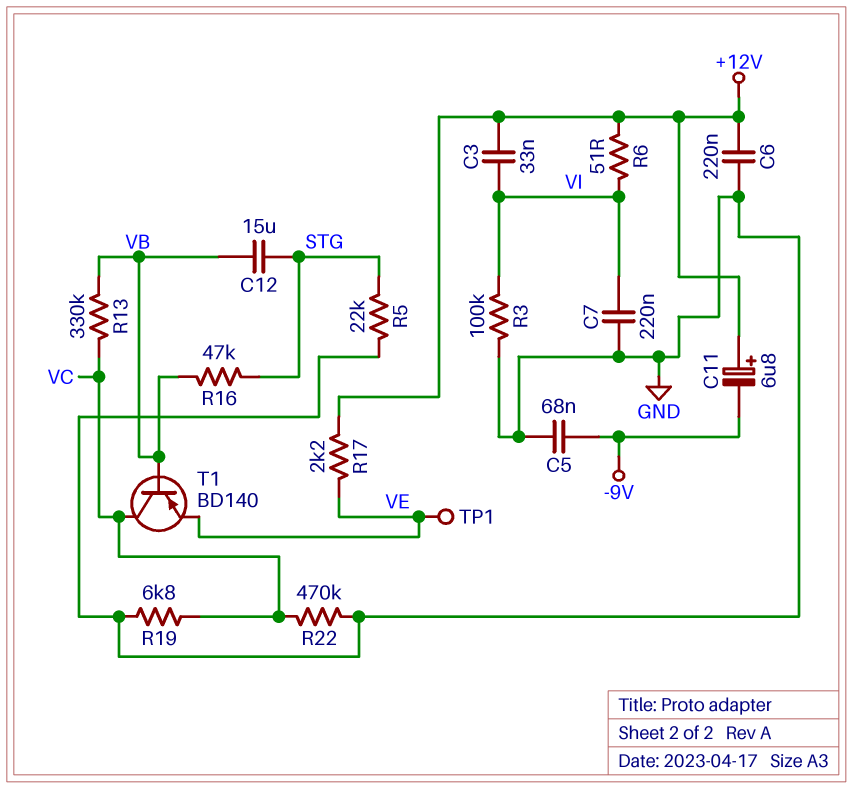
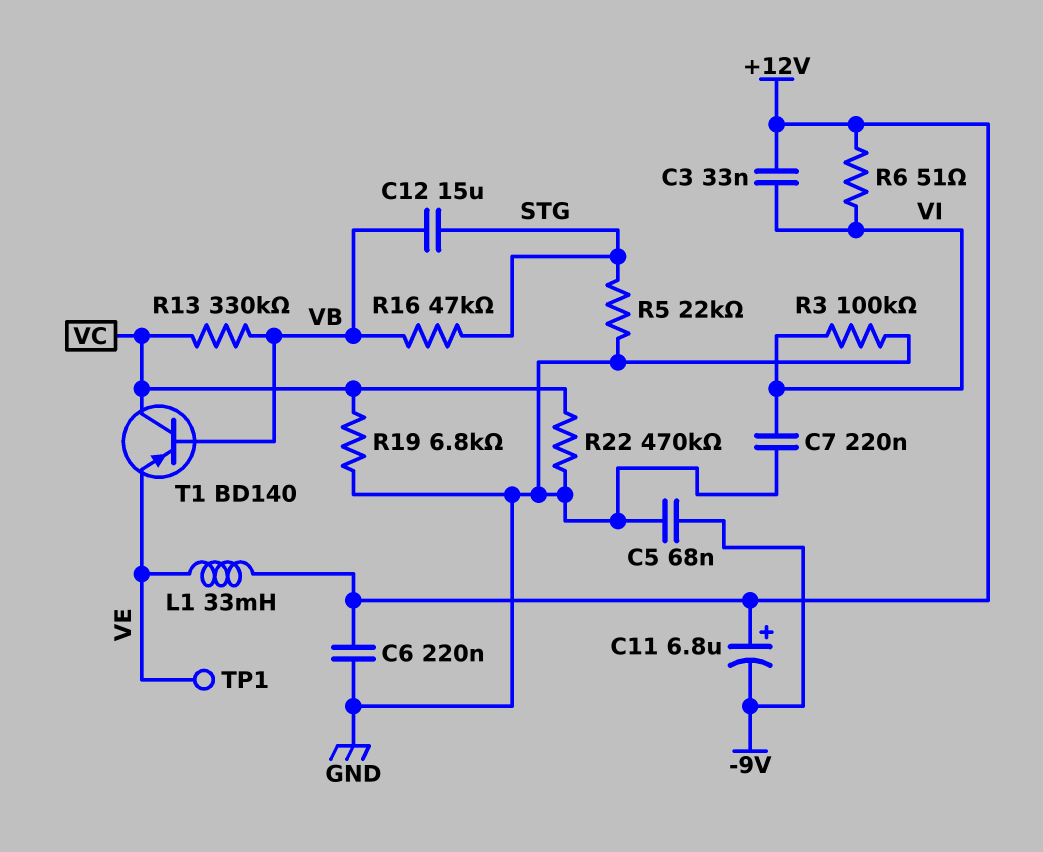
L1: none -> 33mH (+12V, VE)
R17: 2.2k (+12V, VE) -> none

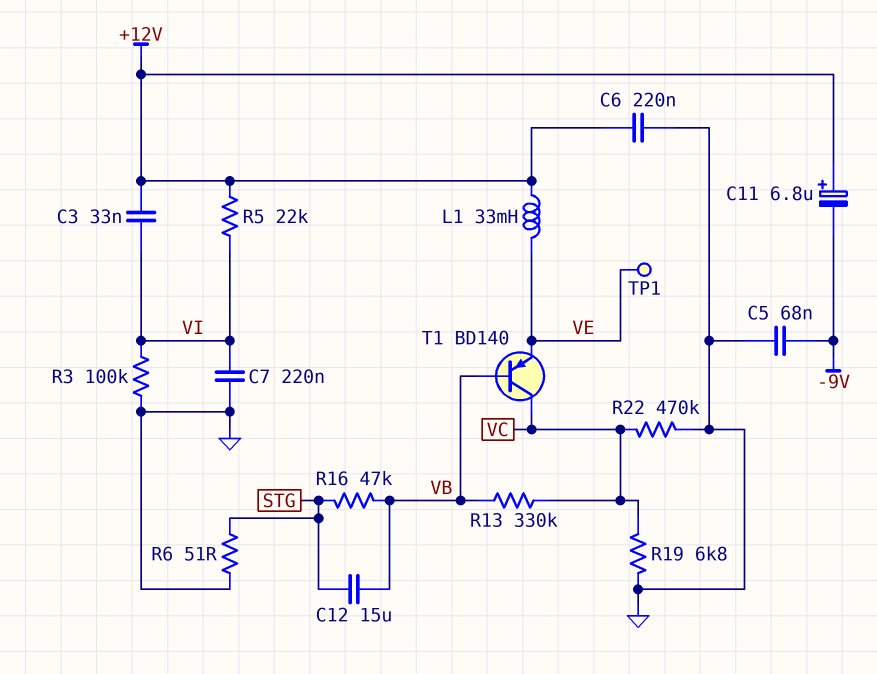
R5: 22k (GND, STG) -> 22k (+12V, VI)
R6: 51 (+12V, VI) -> 51 (GND, STG)

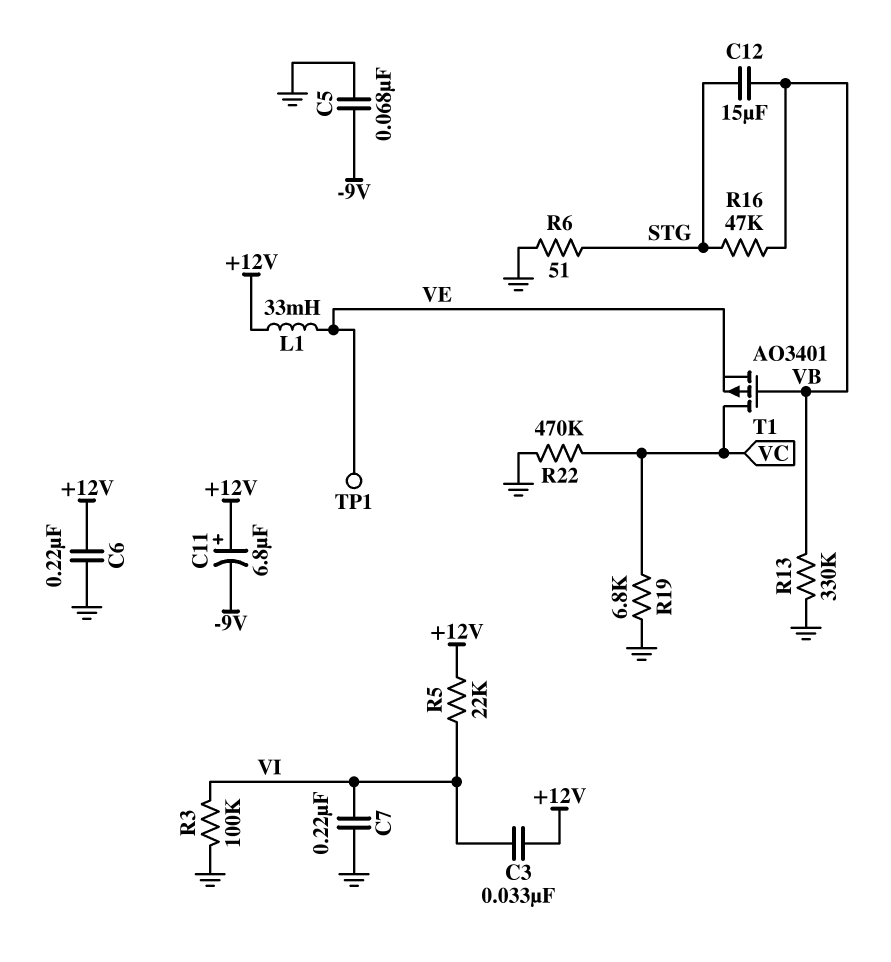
R13: 330k (VB, VC) -> 330k (GND, VB)
T1: PNP BD140 (B VB, C VC, E VE) -> PMOS AO3401 (G VB, D VC, S VE)

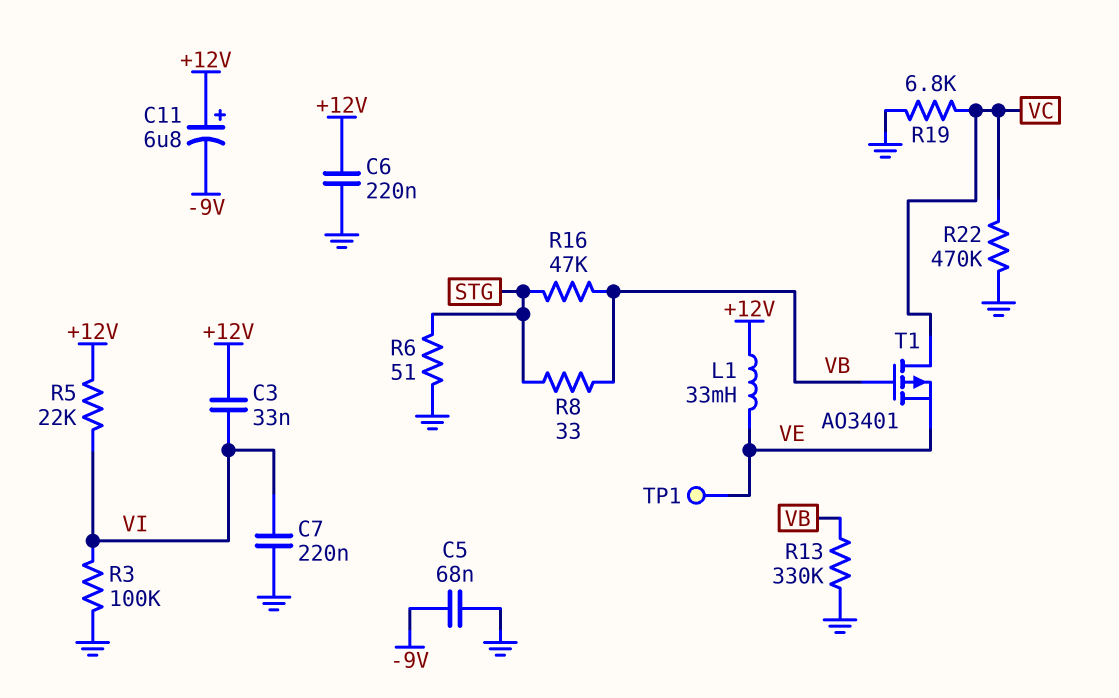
C12: 15uF (STG, VB) -> none
R8: none -> 33 (STG, VB)

